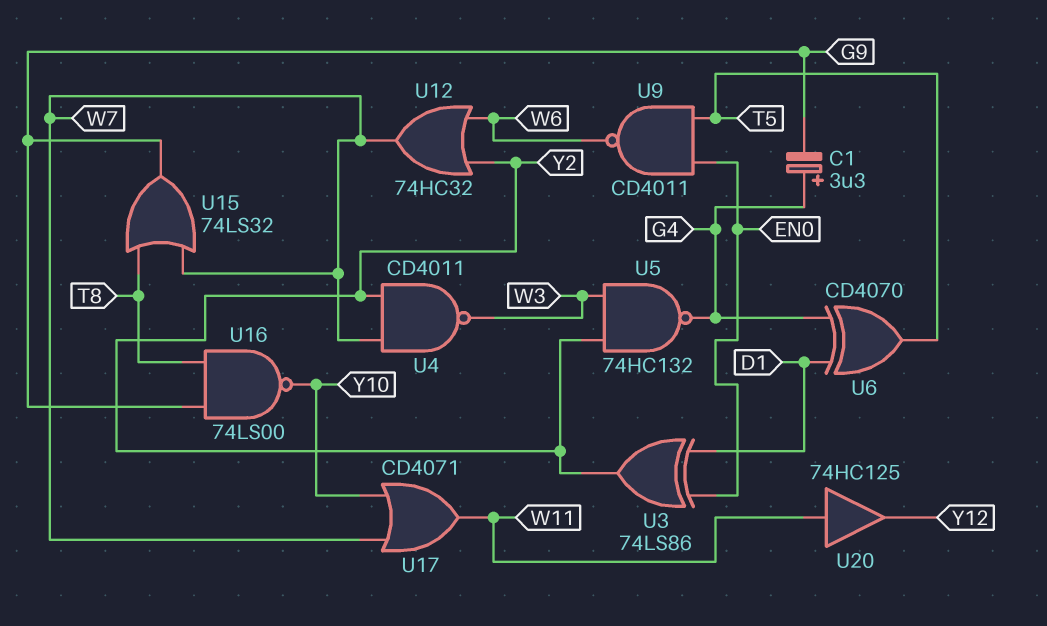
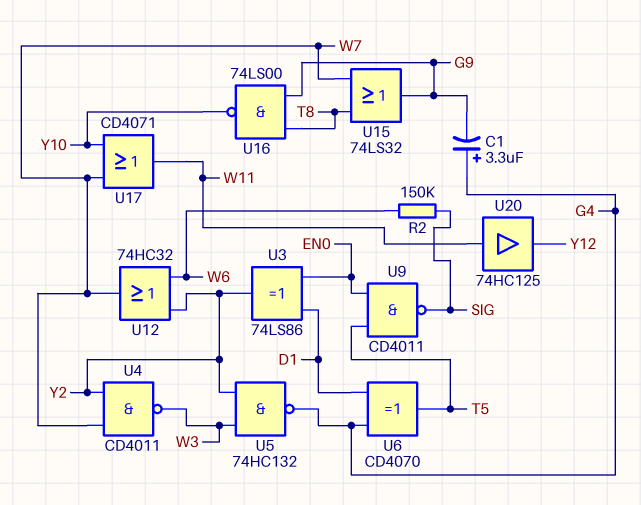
R2: none -> 150k (SIG, W6)
U9: NAND CD4011 (in EN0, in T5, out W6) -> NAND CD4011 (in EN0, in T5, out SIG)

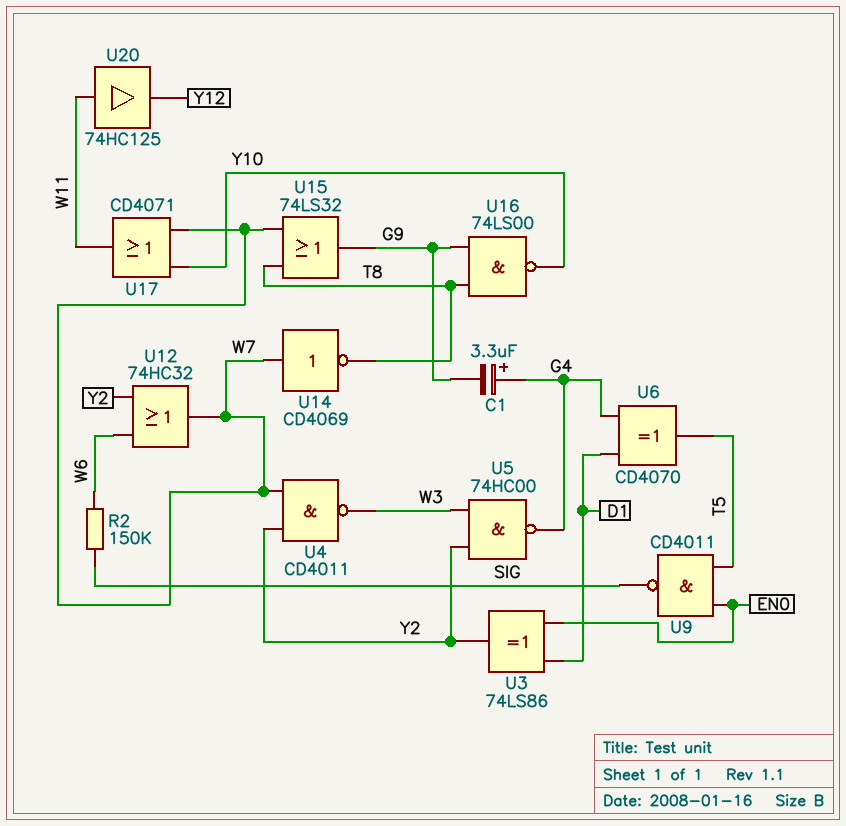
U5: NAND 74HC132 (in W3, in Y2, out G4) -> NAND 74HC00 (in W3, in Y2, out G4)
U14: none -> NOT CD4069 (in W7, out T8)

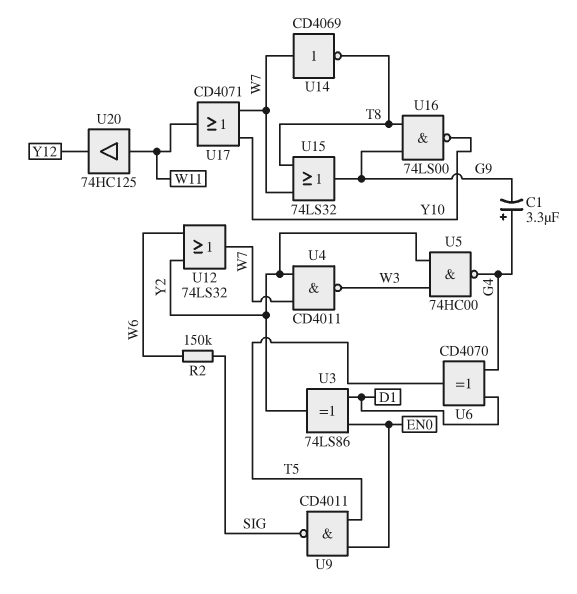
U12: OR 74HC32 (in W6, in Y2, out W7) -> OR 74LS32 (in W6, in Y2, out W7)

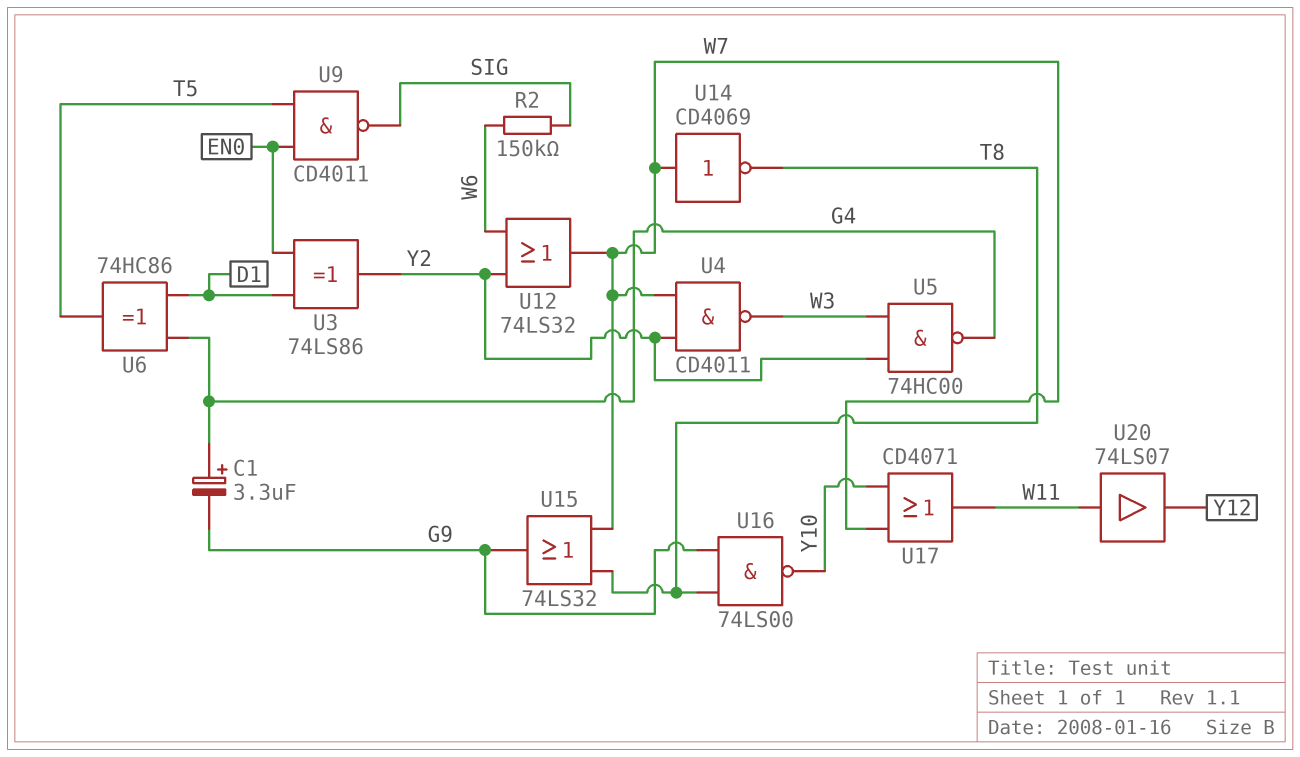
U6: XOR CD4070 (in D1, in G4, out T5) -> XOR 74HC86 (in D1, in G4, out T5)
U20: buffer 74HC125 (in W11, out Y12) -> buffer 74LS07 (in W11, out Y12)

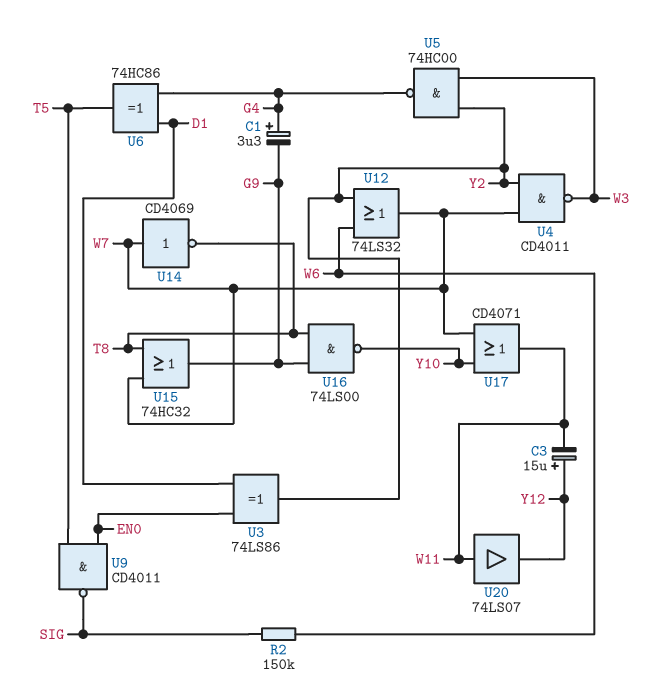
C3: none -> 15uF (plus Y12, minus W11)
U15: OR 74LS32 (in T8, in W7, out G9) -> OR 74HC32 (in T8, in W7, out G9)

